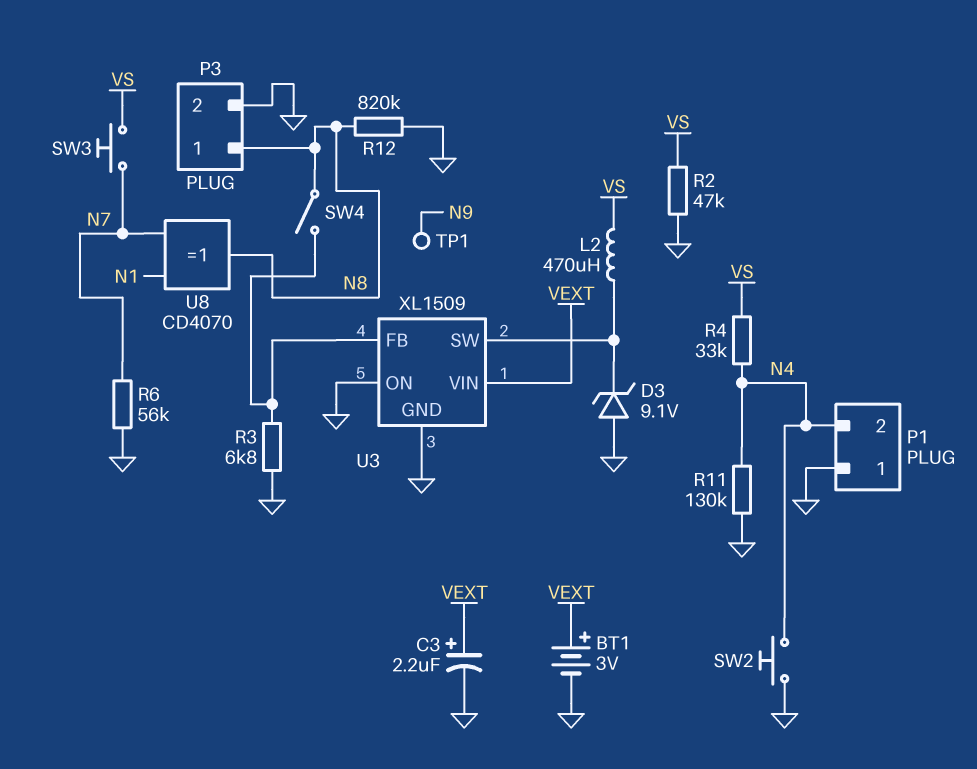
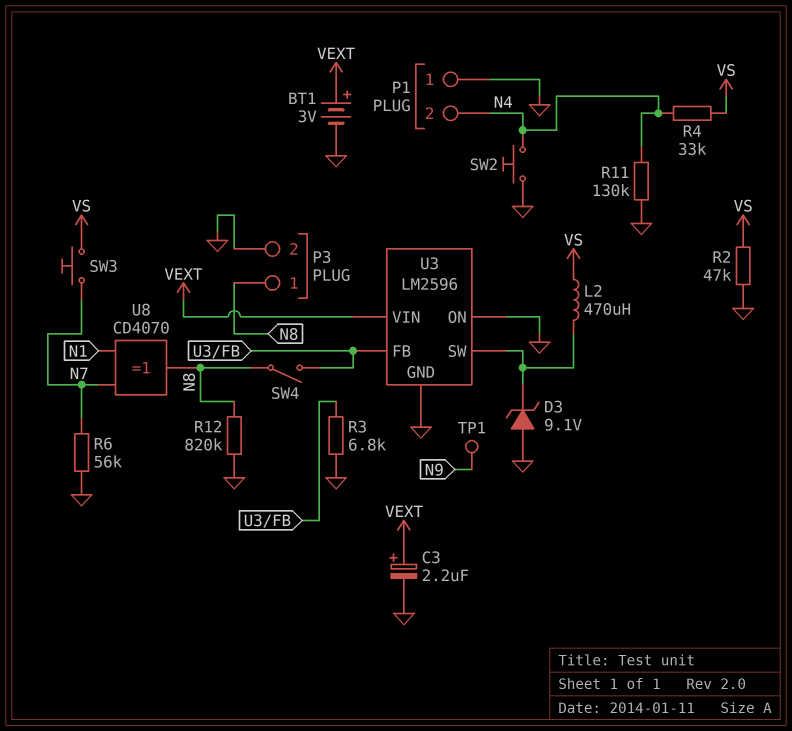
U3: XL1509 -> LM2596

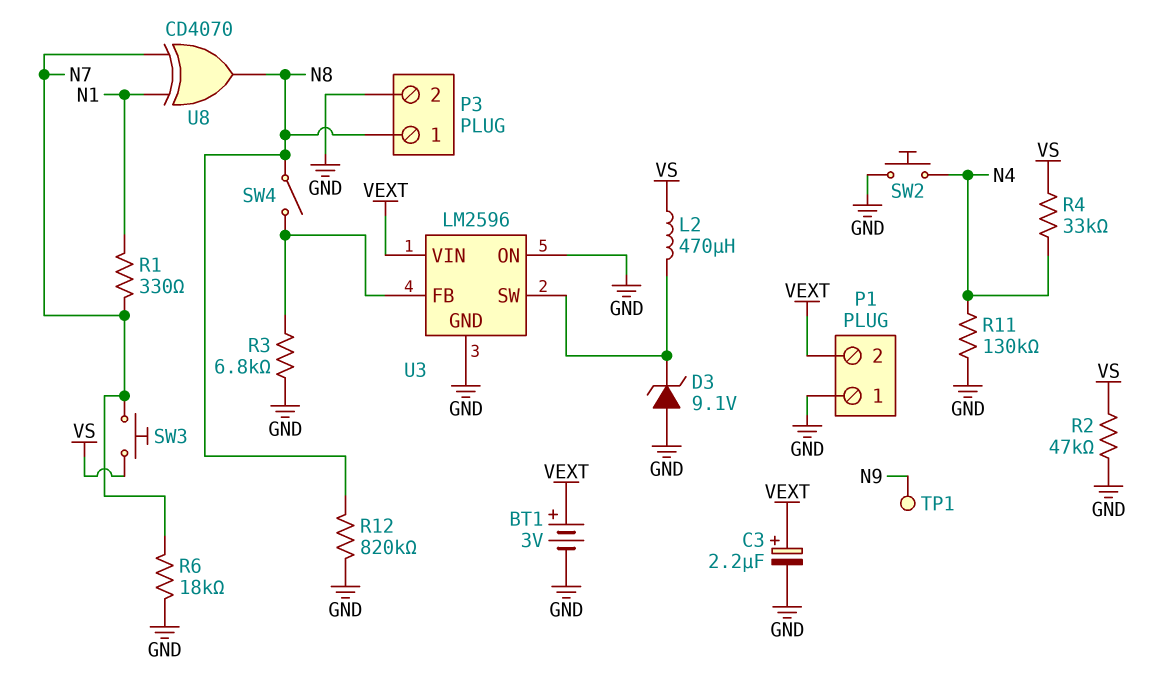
P1 pin 2: N4 -> VEXT
R1: none -> 330 (N1, N7)
R6: 56k (GND, N7) -> 18k (GND, N7)

